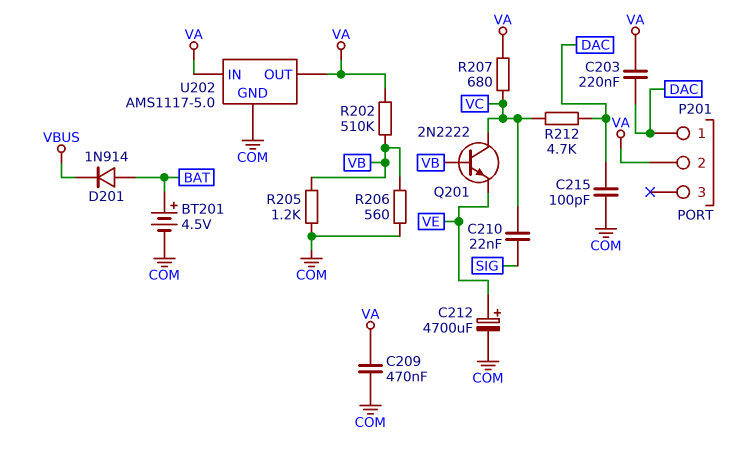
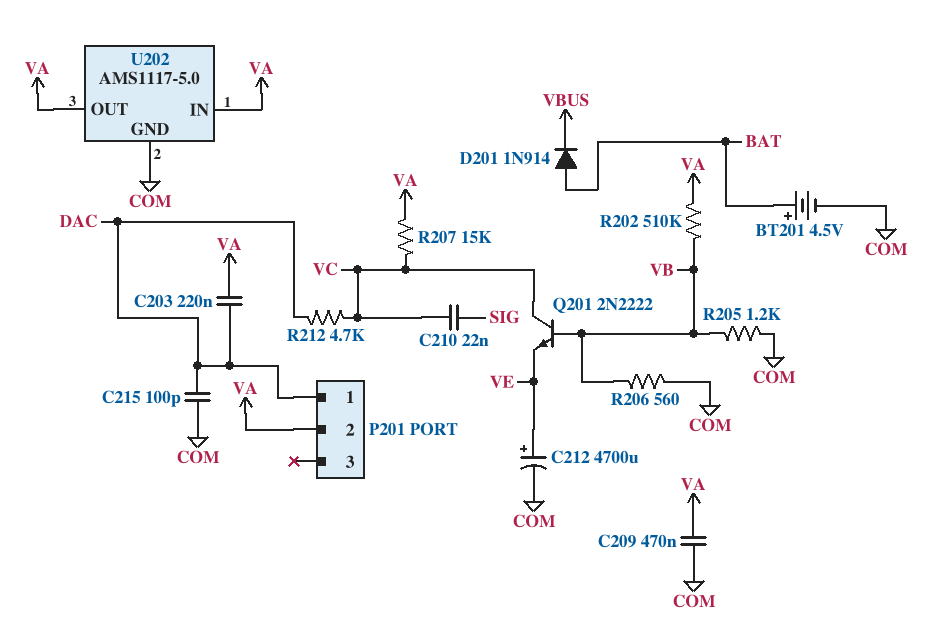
R207: 680 (VA, VC) -> 15k (VA, VC)

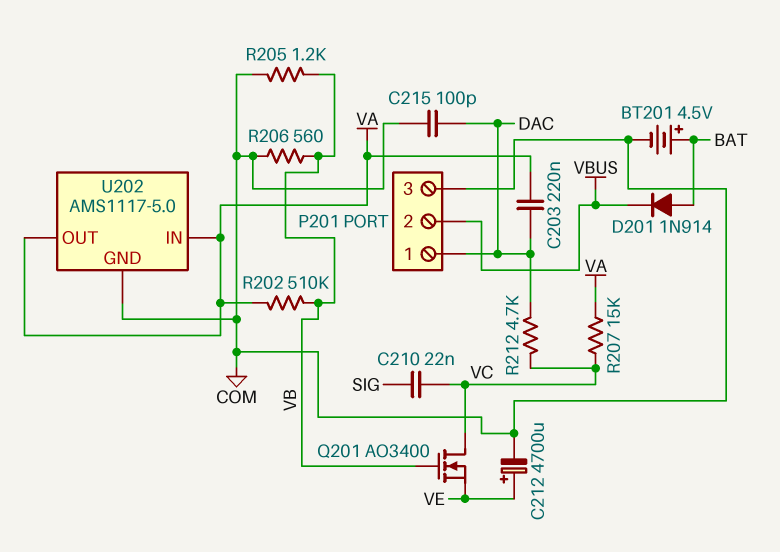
C209: 470nF (COM, VA) -> none
P201 pin 2: VA -> VBUS
P201 pin 3: none -> COM
Q201: NPN 2N2222 (B VB, C VC, E VE) -> NMOS AO3400 (G VB, D VC, S VE)

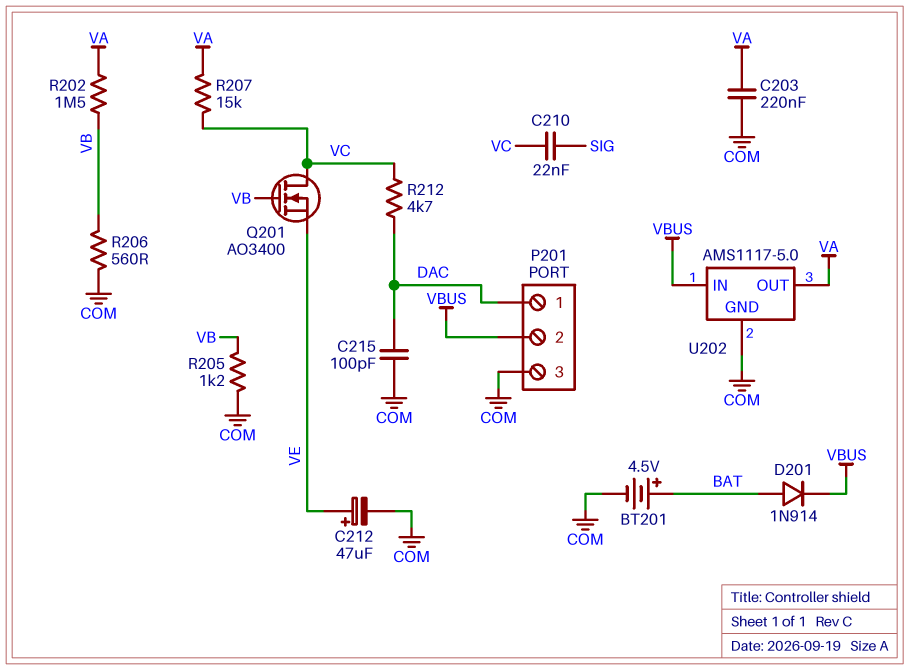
C203: 220nF (DAC, VA) -> 220nF (COM, VA)
C212: 4700uF (plus VE, minus COM) -> 47uF (plus VE, minus COM)
R202: 510k (VA, VB) -> 1.5M (VA, VB)
U202 pin IN: VA -> VBUS

